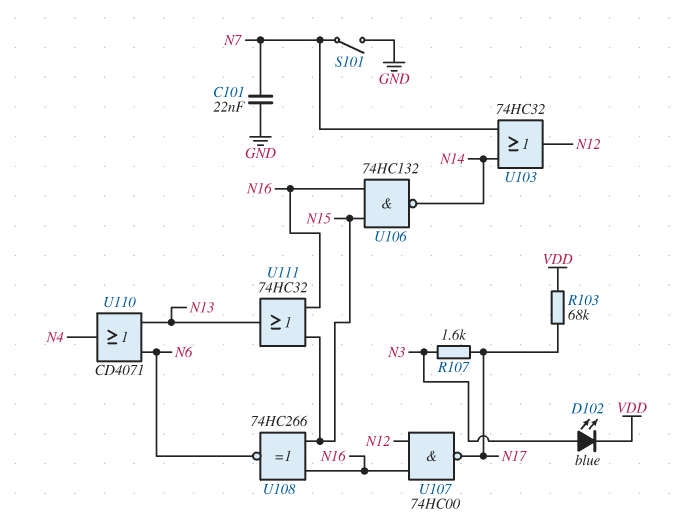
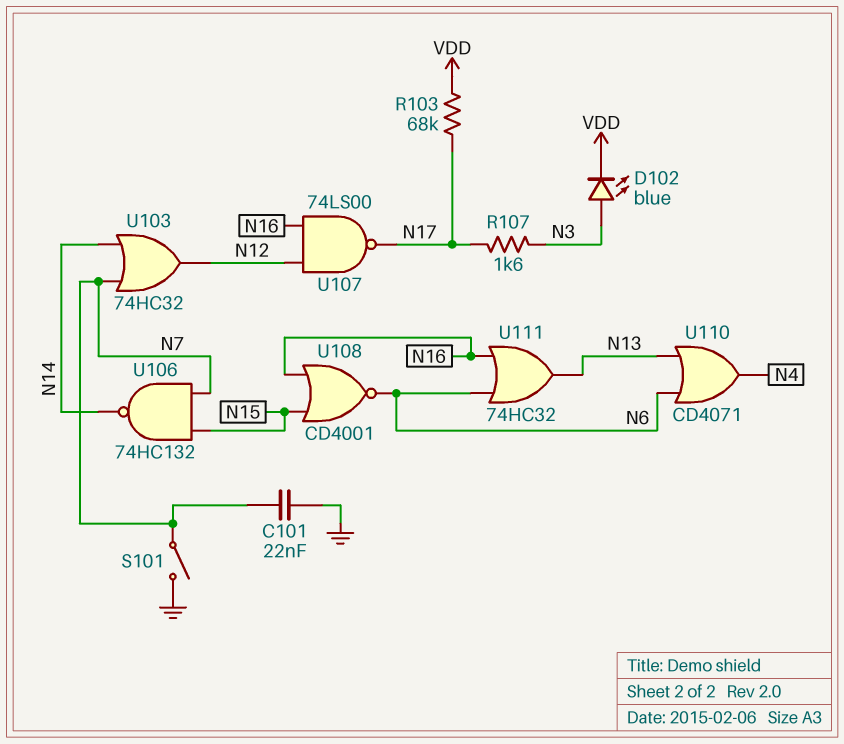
U106: NAND 74HC132 (in N15, in N16, out N14) -> NAND 74HC132 (in N7, in N15, out N14)
U107: NAND 74HC00 (in N12, in N16, out N17) -> NAND 74LS00 (in N12, in N16, out N17)
U108: XNOR 74HC266 (in N15, in N16, out N6) -> NOR CD4001 (in N15, in N16, out N6)
U111: OR 74HC32 (in N15, in N16, out N13) -> OR 74HC32 (in N6, in N16, out N13)

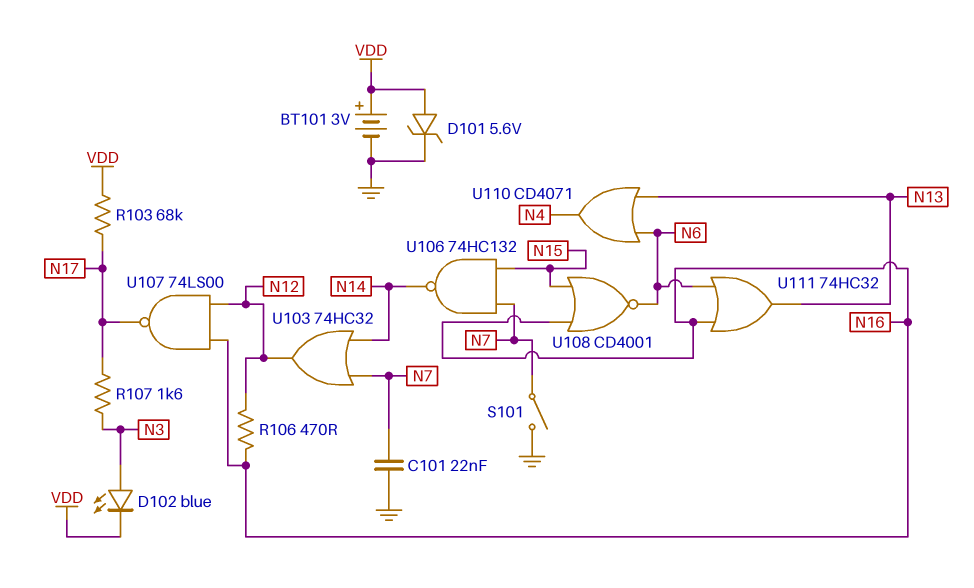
BT101: none -> 3V (plus VDD, minus GND)
D101: none -> zener 5.6V (A VDD, K GND)
R106: none -> 470 (N12, N16)

